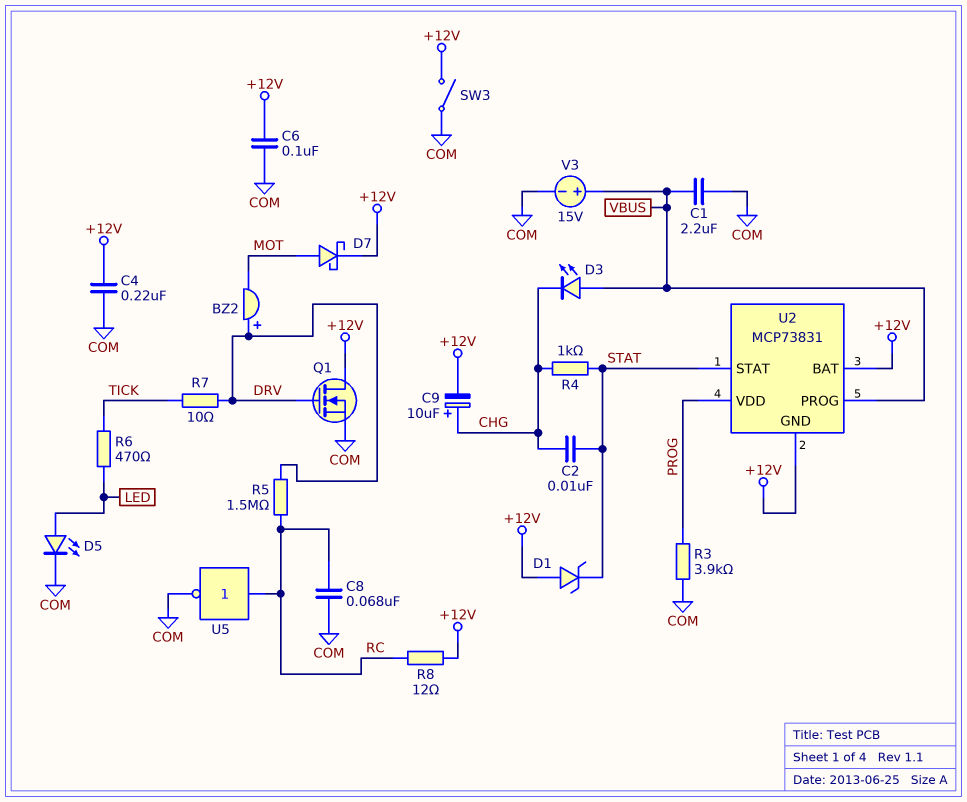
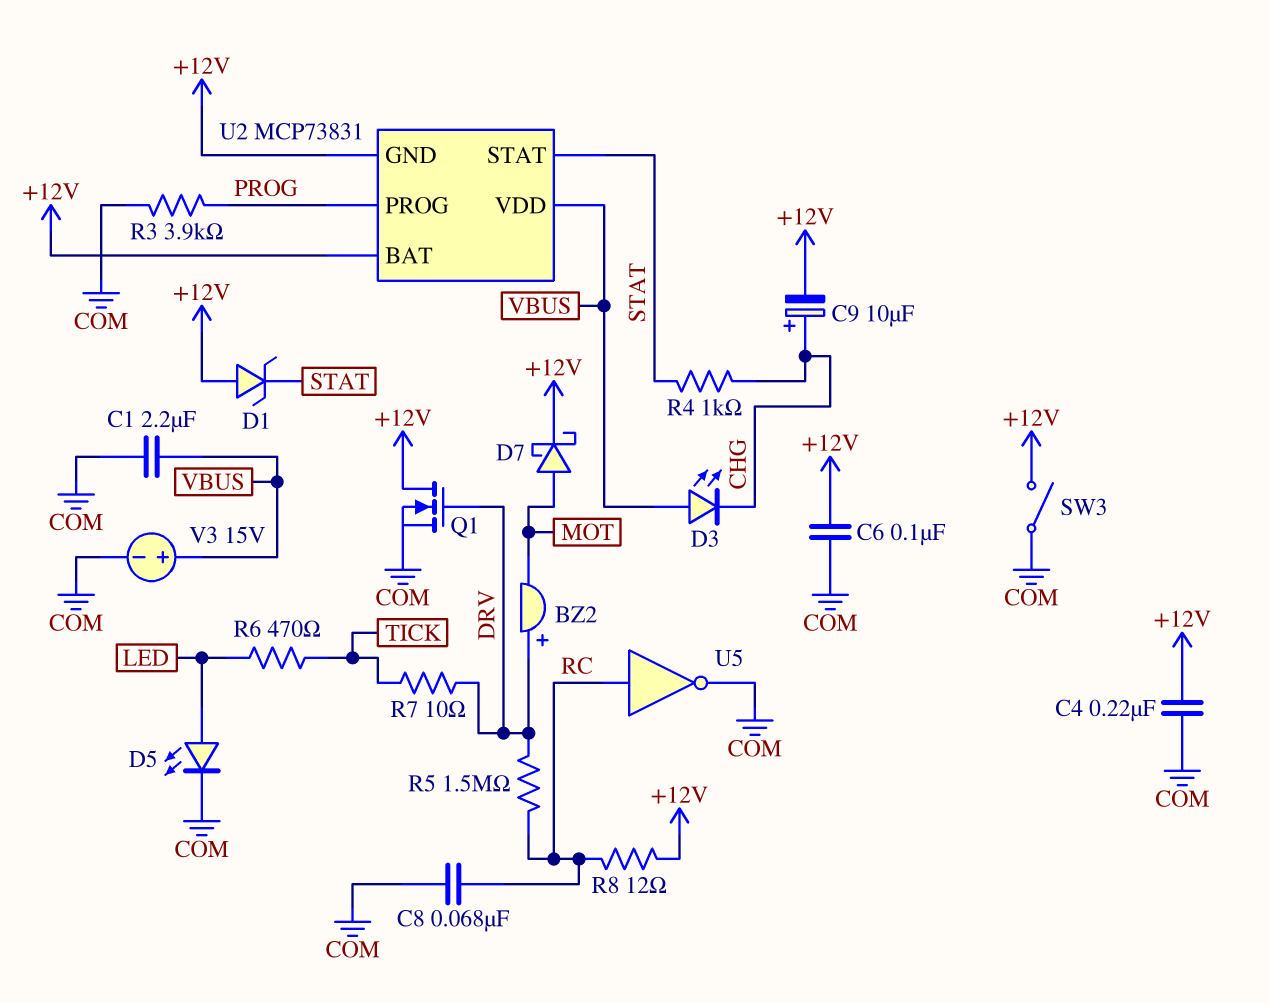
C2: 10nF (CHG, STAT) -> none
U2 pin PROG: VBUS -> PROG
U2 pin VDD: PROG -> VBUS

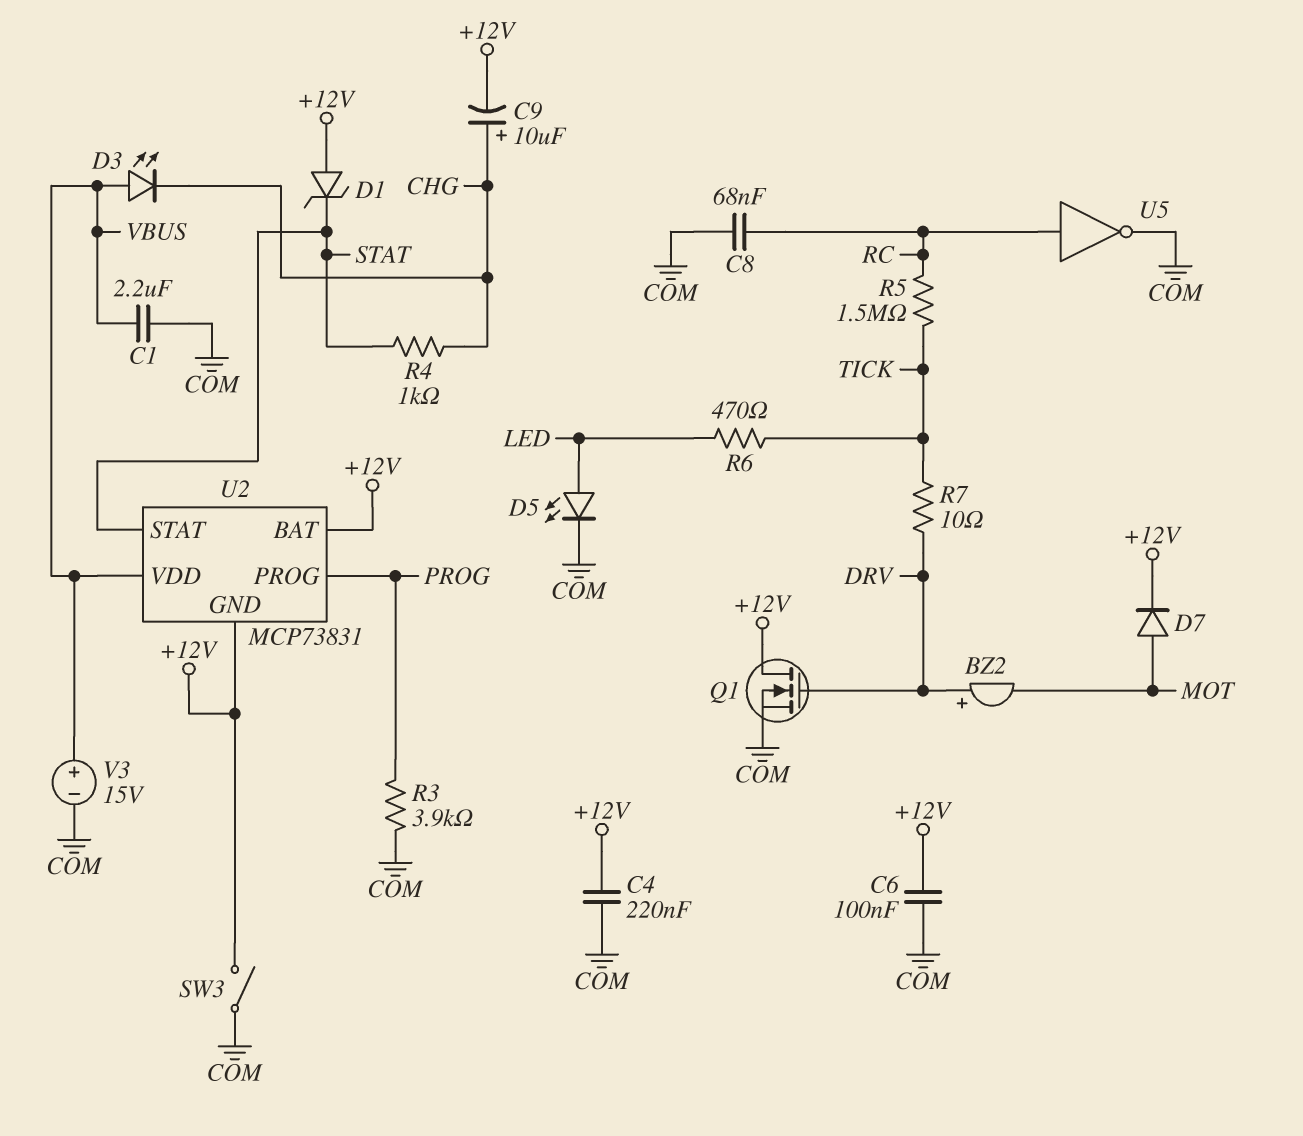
D7: schottky (A MOT, K +12V) -> diode (A MOT, K +12V)
R5: 1.5M (DRV, RC) -> 1.5M (RC, TICK)
R8: 12 (+12V, RC) -> none

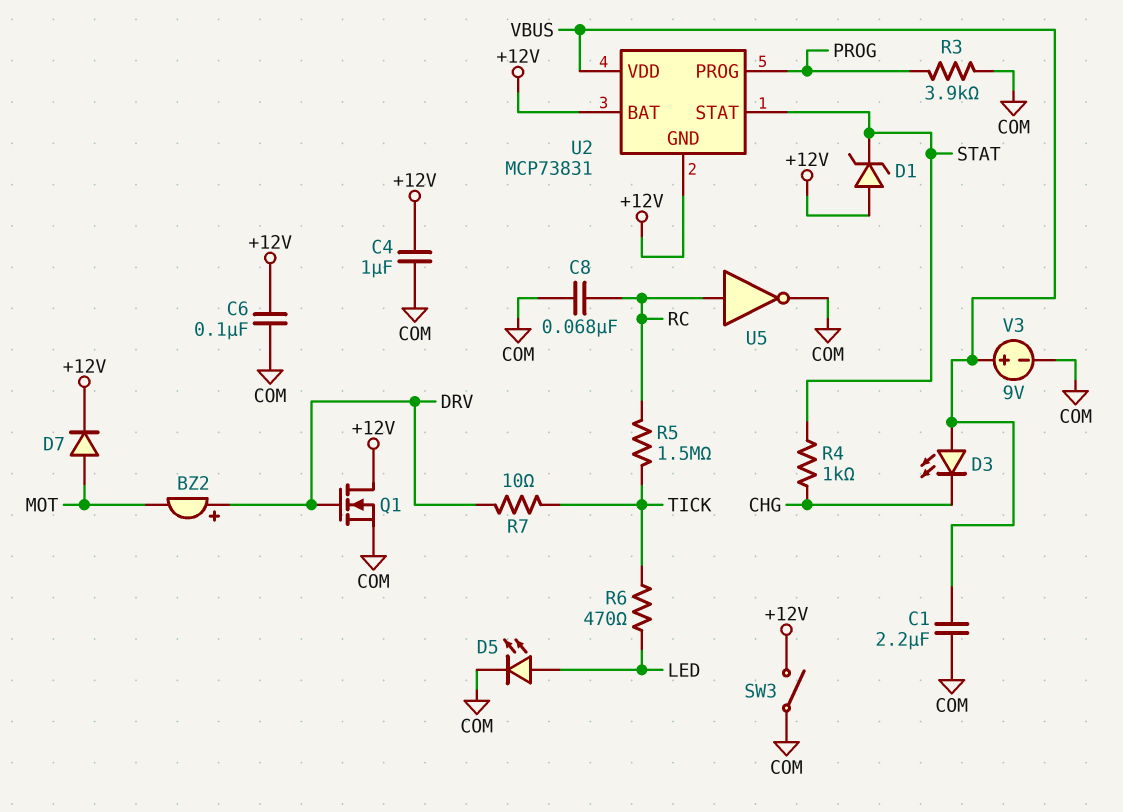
C4: 220nF (+12V, COM) -> 1uF (+12V, COM)
C9: 10uF (plus CHG, minus +12V) -> none
V3: 15V (plus VBUS, minus COM) -> 9V (plus VBUS, minus COM)

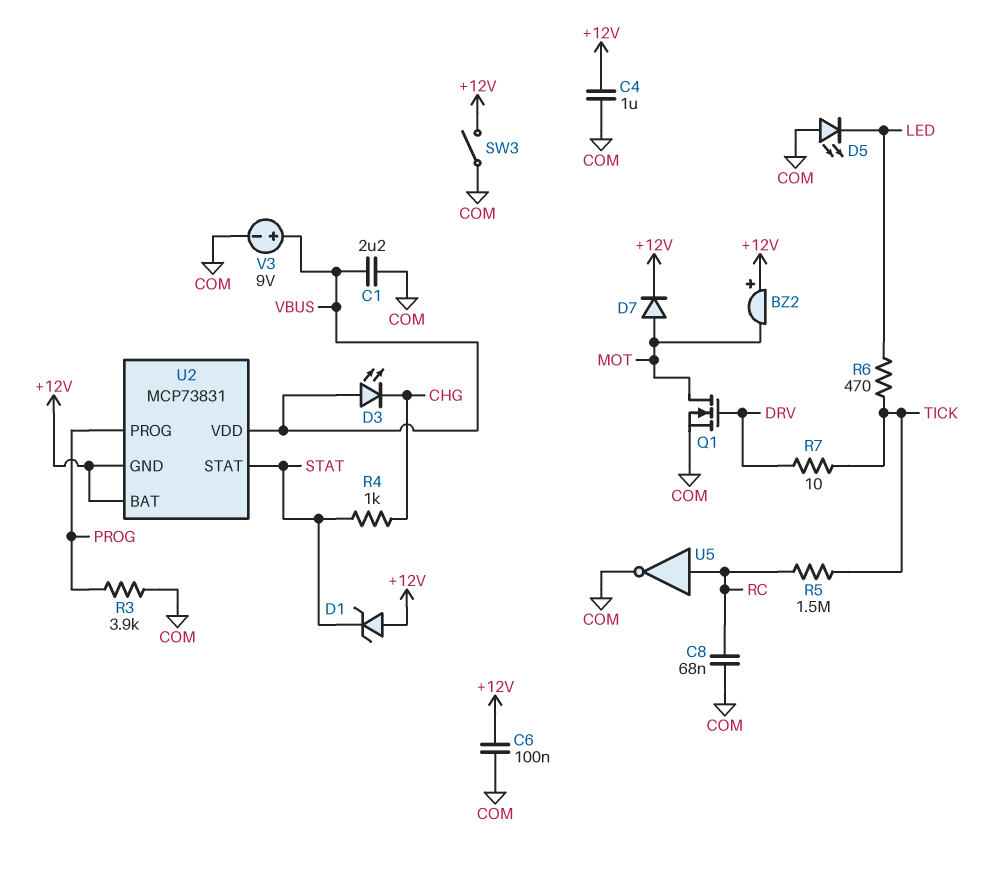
BZ2: buzzer (plus DRV, minus MOT) -> buzzer (plus +12V, minus MOT)
D5: LED (A LED, K COM) -> LED (A COM, K LED)
Q1: NMOS (G DRV, D +12V, S COM) -> NMOS (G DRV, D MOT, S COM)

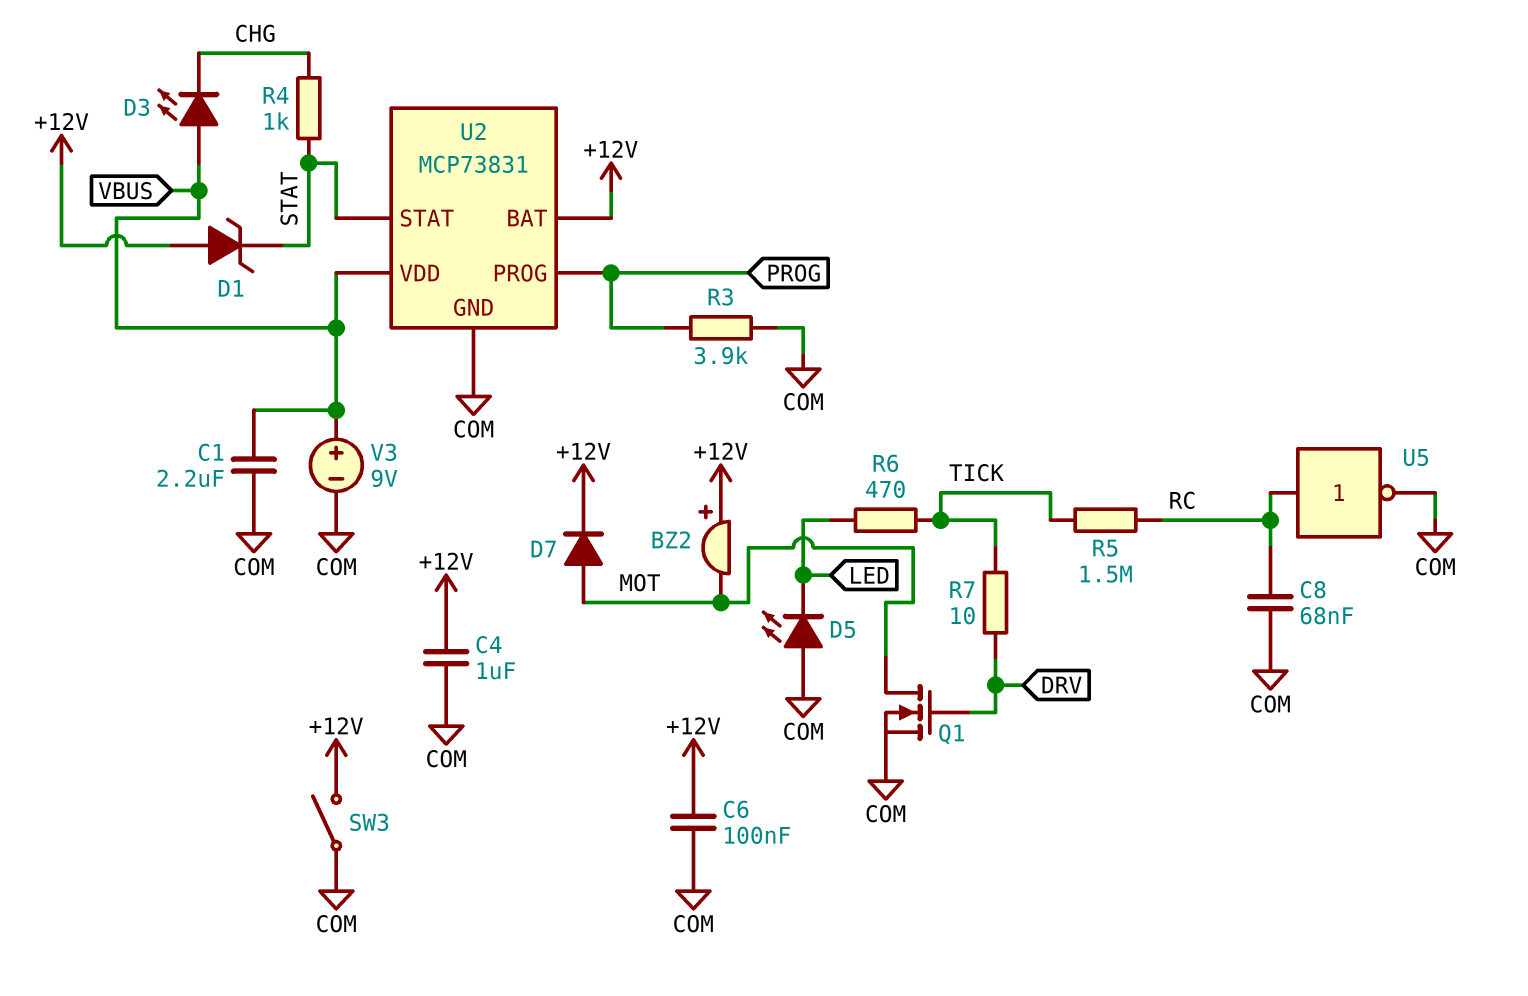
U2 pin GND: +12V -> COM

